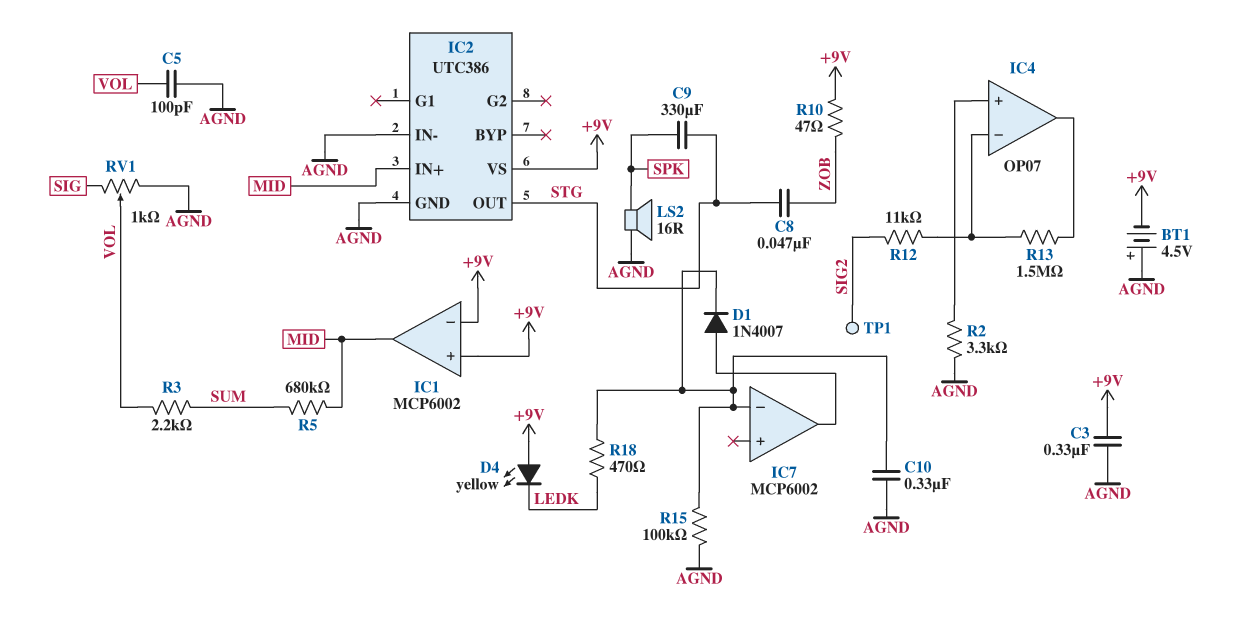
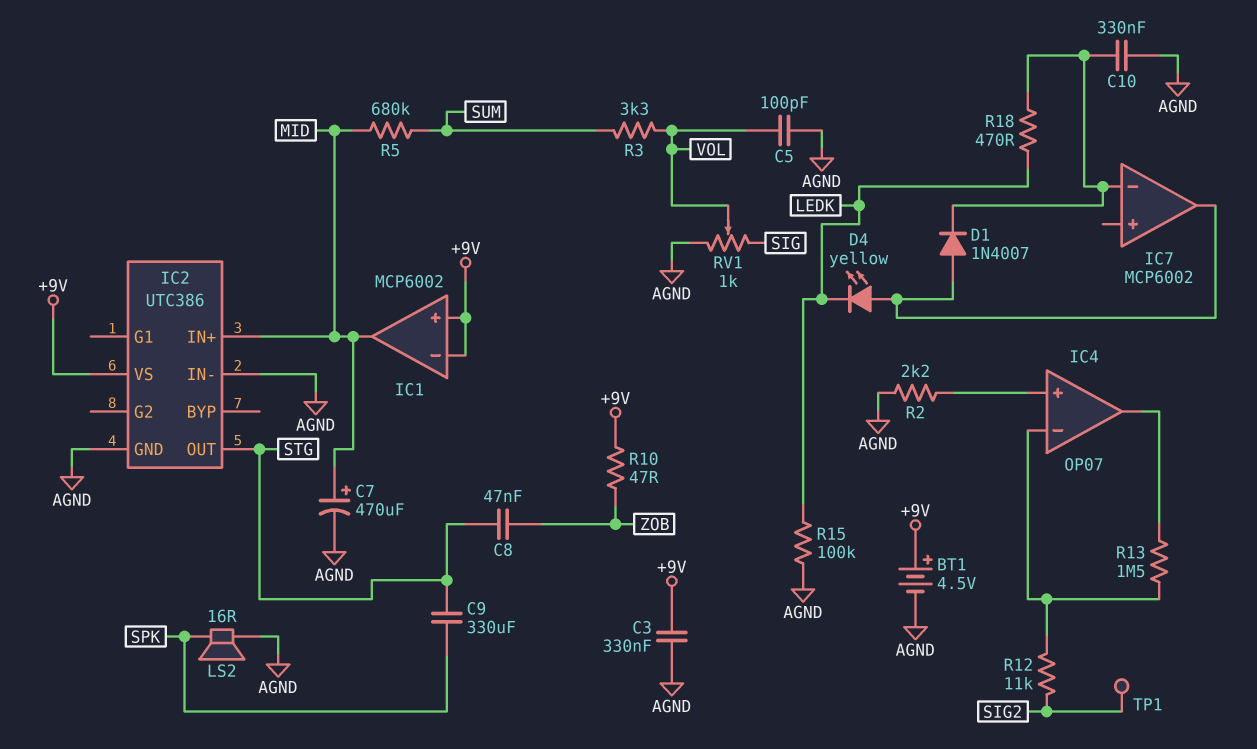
BT1: 4.5V (plus AGND, minus +9V) -> 4.5V (plus +9V, minus AGND)
C7: none -> 470uF (plus MID, minus AGND)
D4: LED yellow (A +9V, K LEDK) -> LED yellow (A IC7/out, K LEDK)
R2: 3.3k (AGND, IC4/in+) -> 2.2k (AGND, IC4/in+)
R3: 2.2k (SUM, VOL) -> 3.3k (SUM, VOL)
R15: 100k (AGND, IC7/in-) -> 100k (AGND, LEDK)

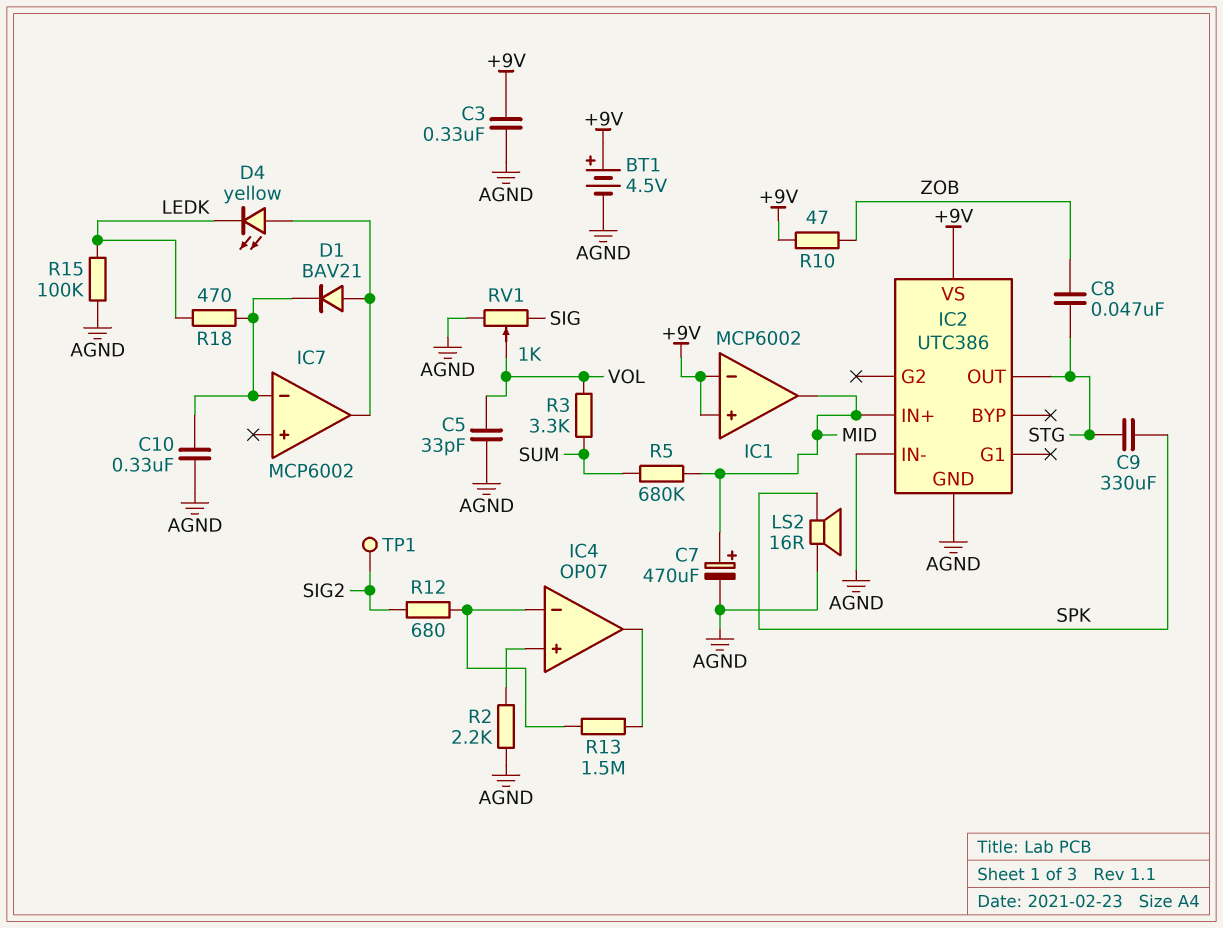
C5: 100pF (AGND, VOL) -> 33pF (AGND, VOL)
D1: diode 1N4007 (A IC7/out, K IC7/in-) -> diode BAV21 (A IC7/out, K IC7/in-)
R12: 11k (IC4/in-, SIG2) -> 680 (IC4/in-, SIG2)

